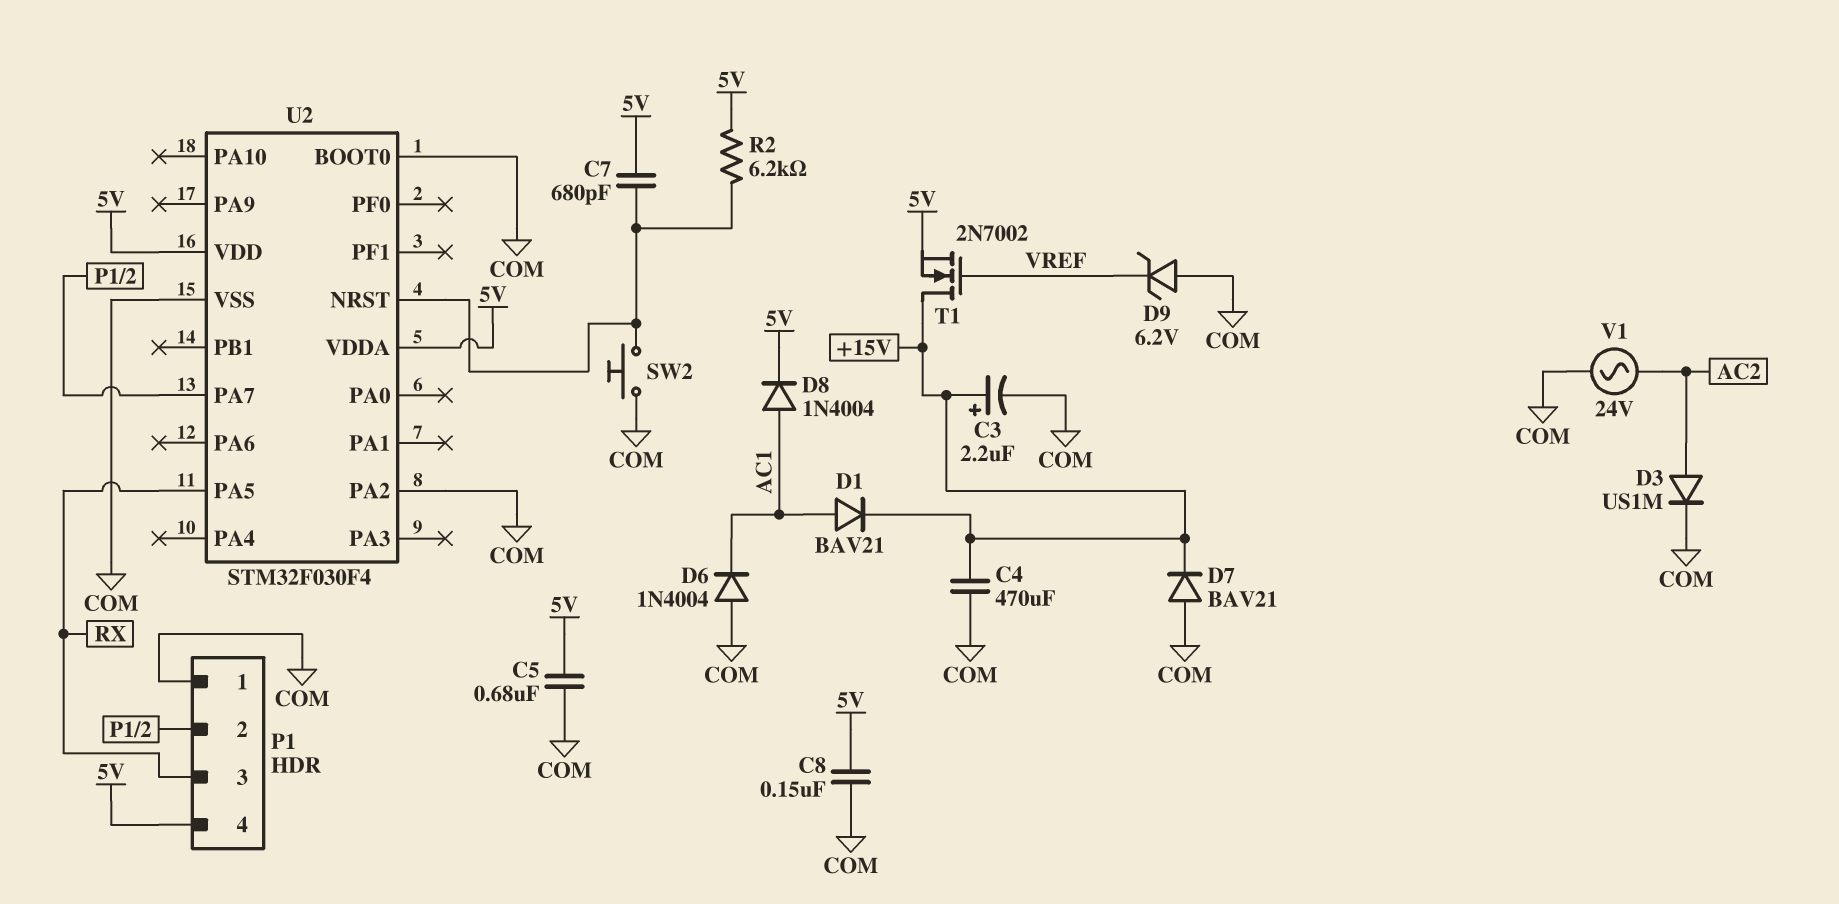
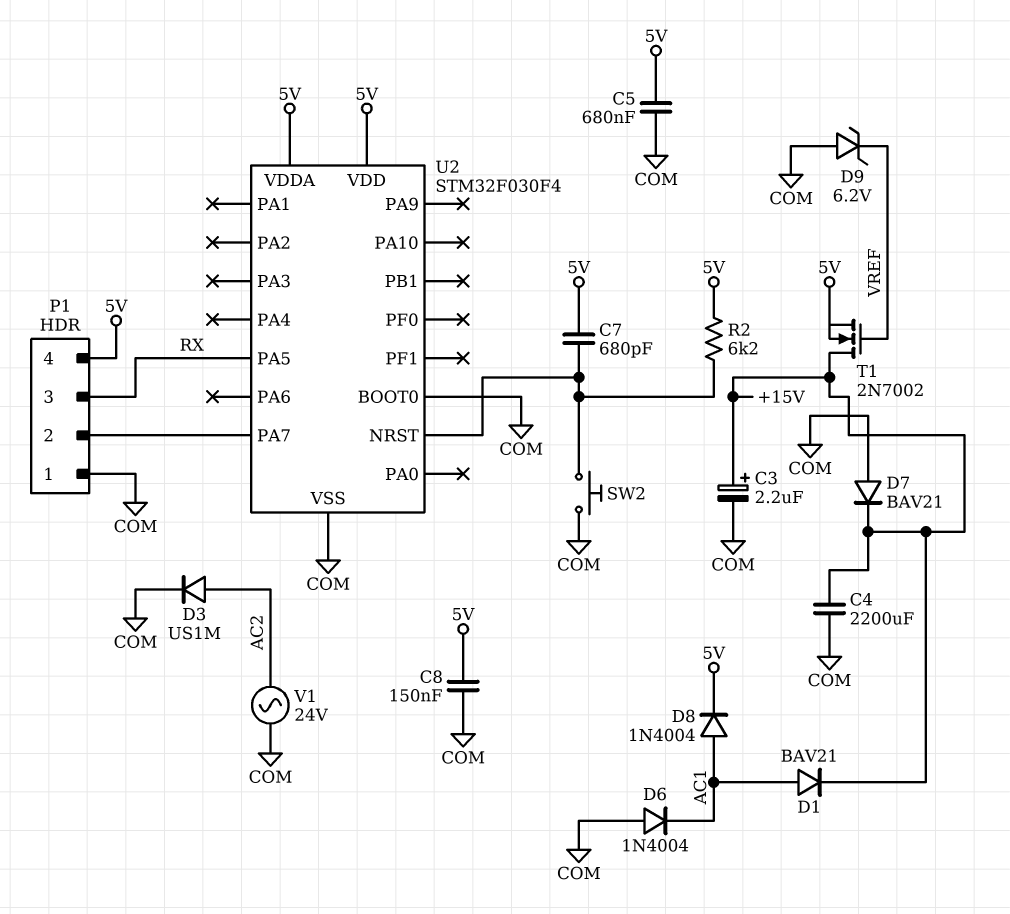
C4: 470uF (+15V, COM) -> 2200uF (+15V, COM)
U2 pin PA2: COM -> none

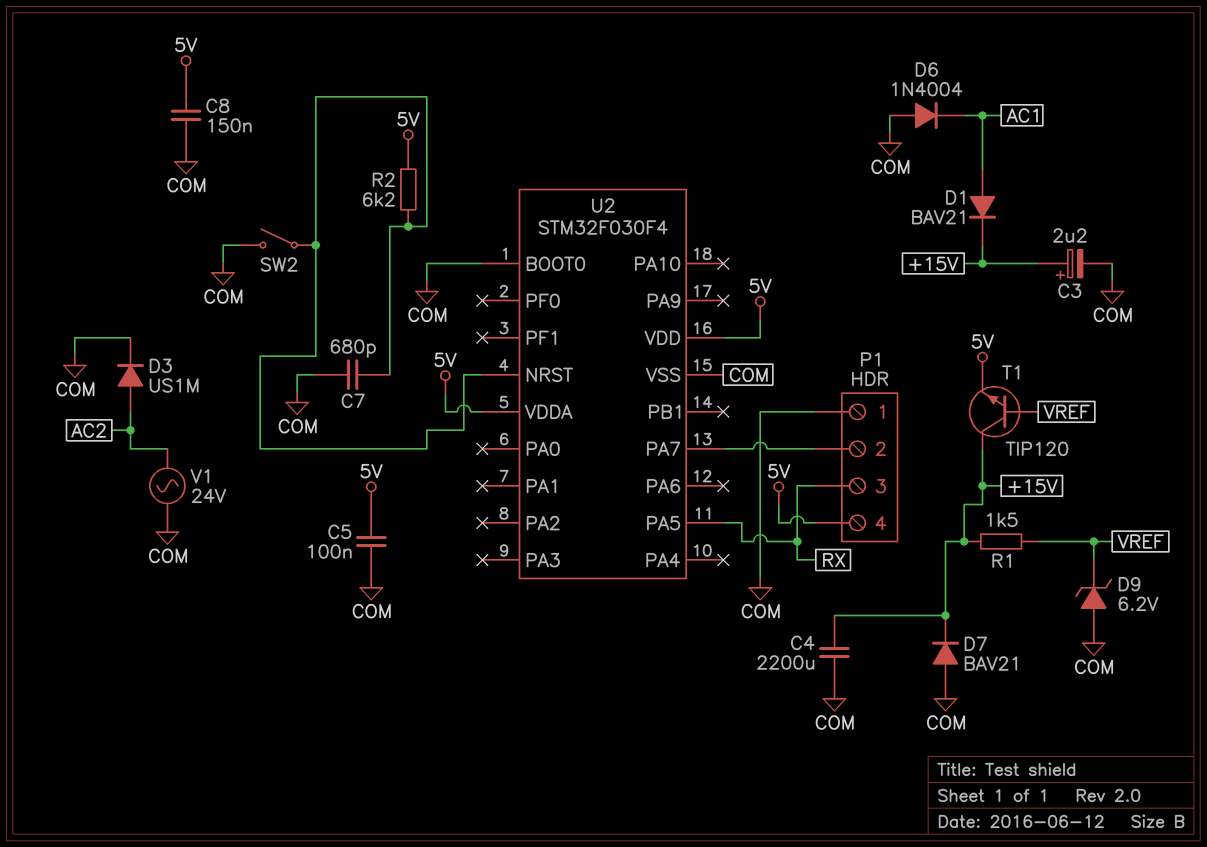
C5: 680nF (5V, COM) -> 100nF (5V, COM)
C7: 680pF (5V, U2/NRST) -> 680pF (COM, U2/NRST)
D8: diode 1N4004 (A AC1, K 5V) -> none
R1: none -> 1.5k (+15V, VREF)
SW2: button (COM, U2/NRST) -> switch (COM, U2/NRST)
T1: NMOS 2N7002 (G VREF, D +15V, S 5V) -> NPN TIP120 (B VREF, C +15V, E 5V)

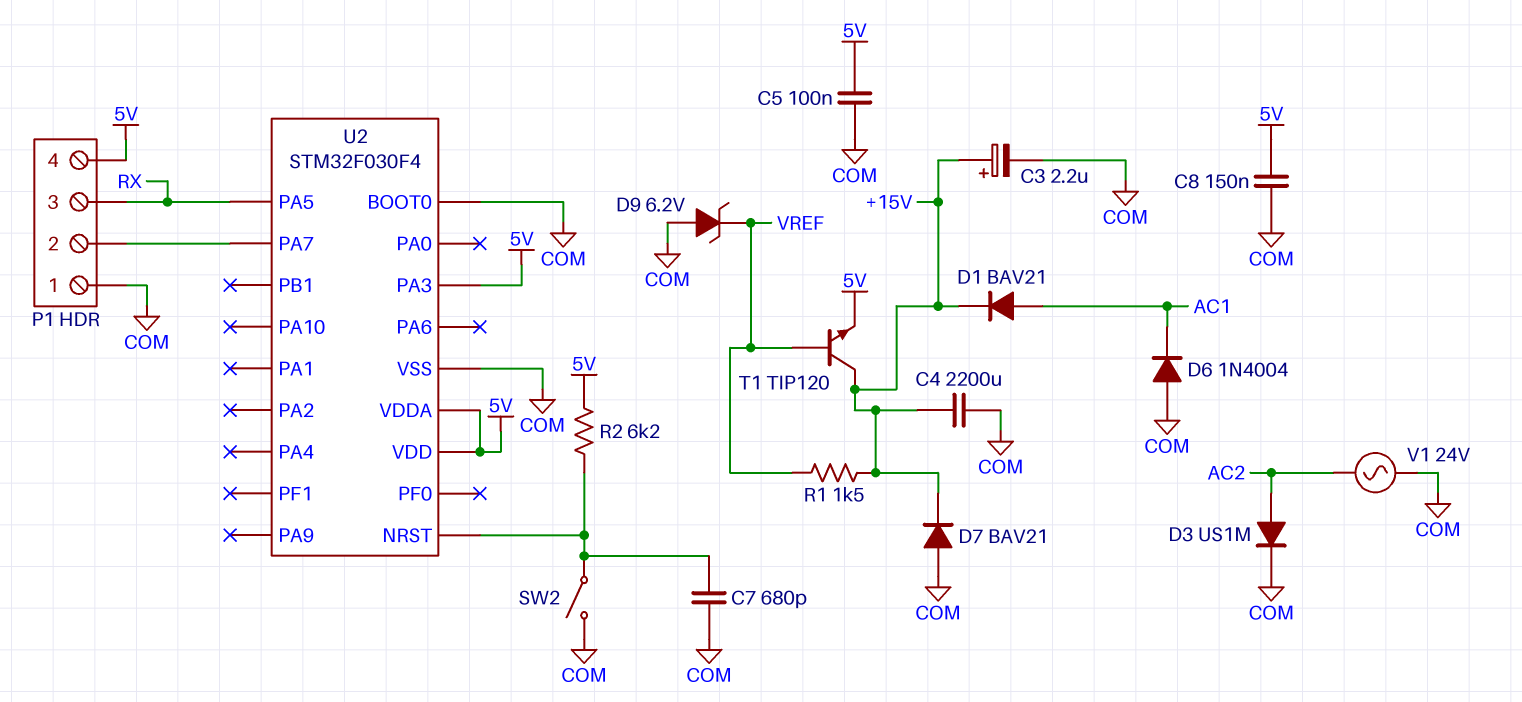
U2 pin PA3: none -> 5V

